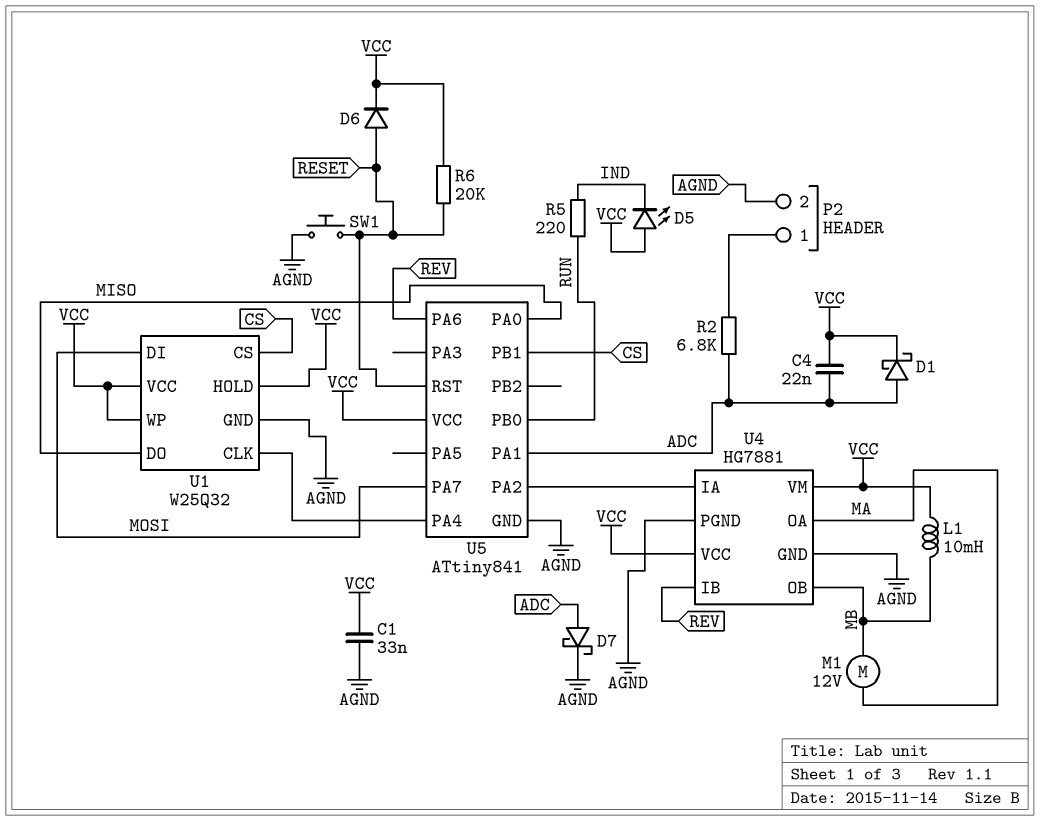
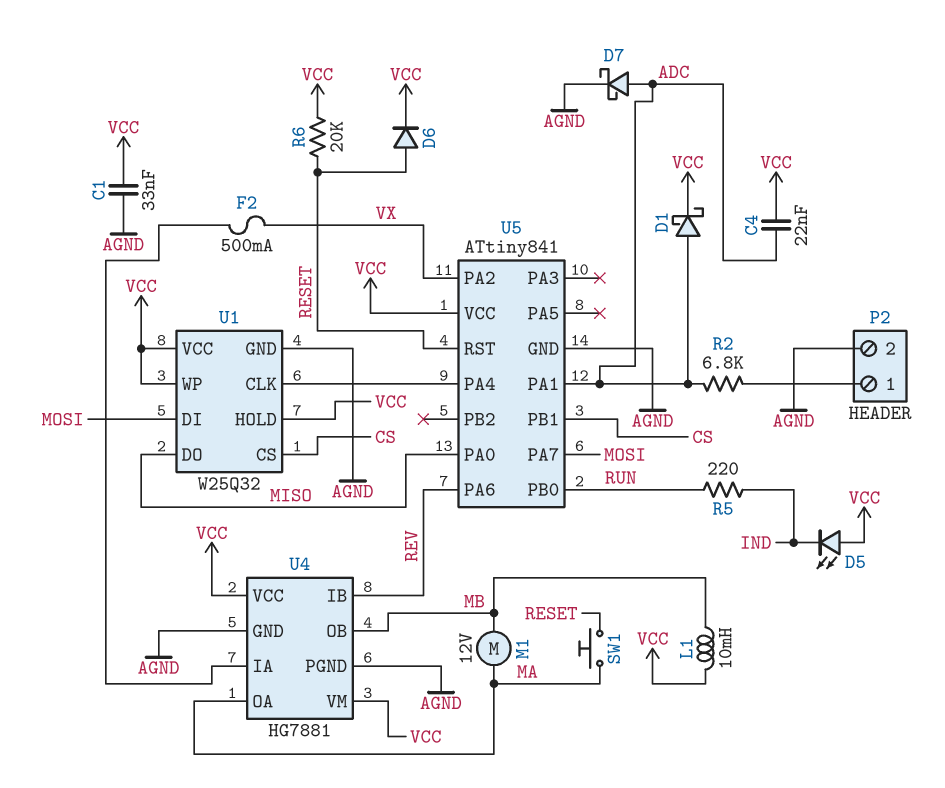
F2: none -> 500mA (U4/IA, VX)
SW1: button (AGND, RESET) -> button (MA, RESET)
U5 pin PA2: U4/IA -> VX

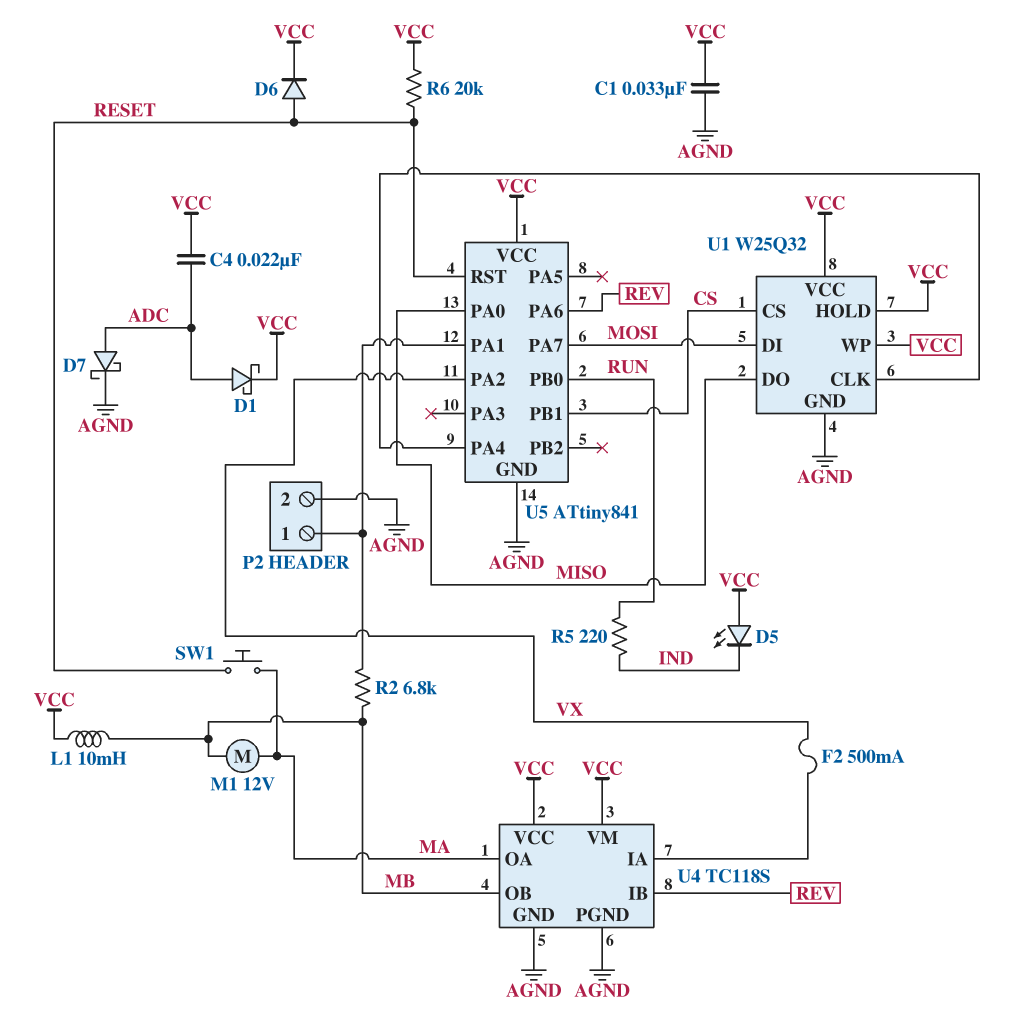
R2: 6.8k (ADC, P2/1) -> 6.8k (MB, P2/1)
U4: HG7881 -> TC118S
U5 pin PA1: ADC -> P2/1

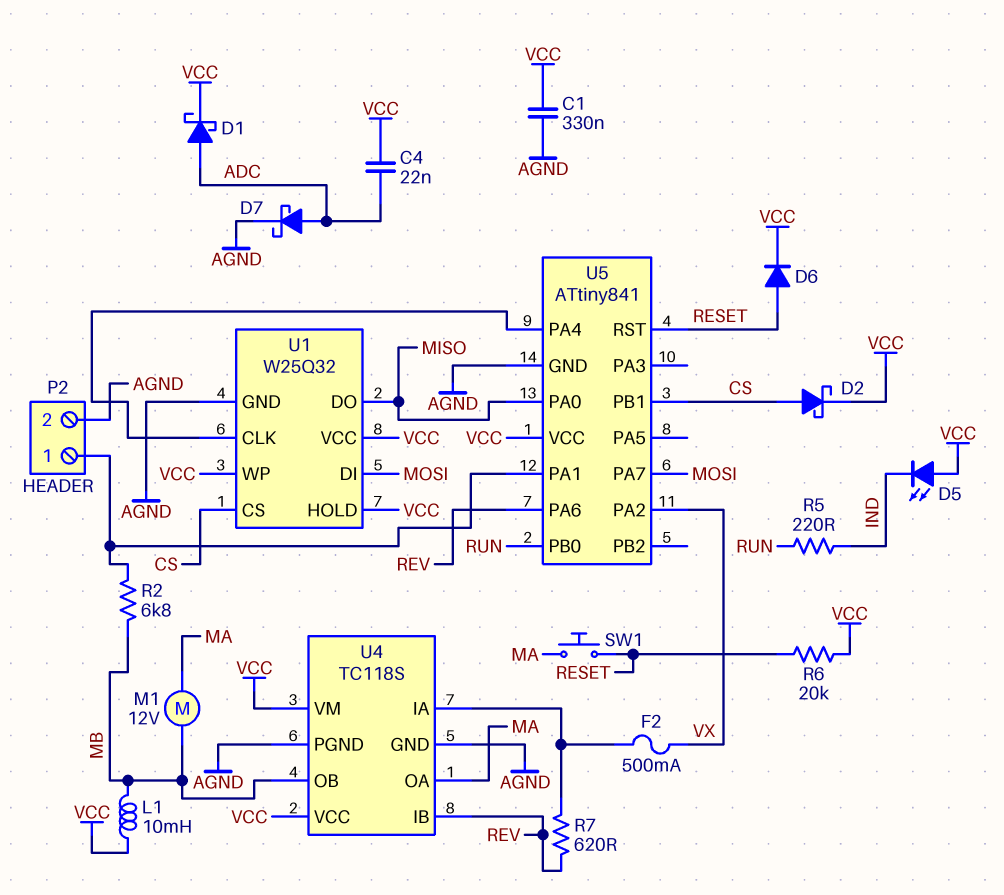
C1: 33nF (AGND, VCC) -> 330nF (AGND, VCC)
D2: none -> schottky (A CS, K VCC)
R7: none -> 620 (REV, U4/IA)

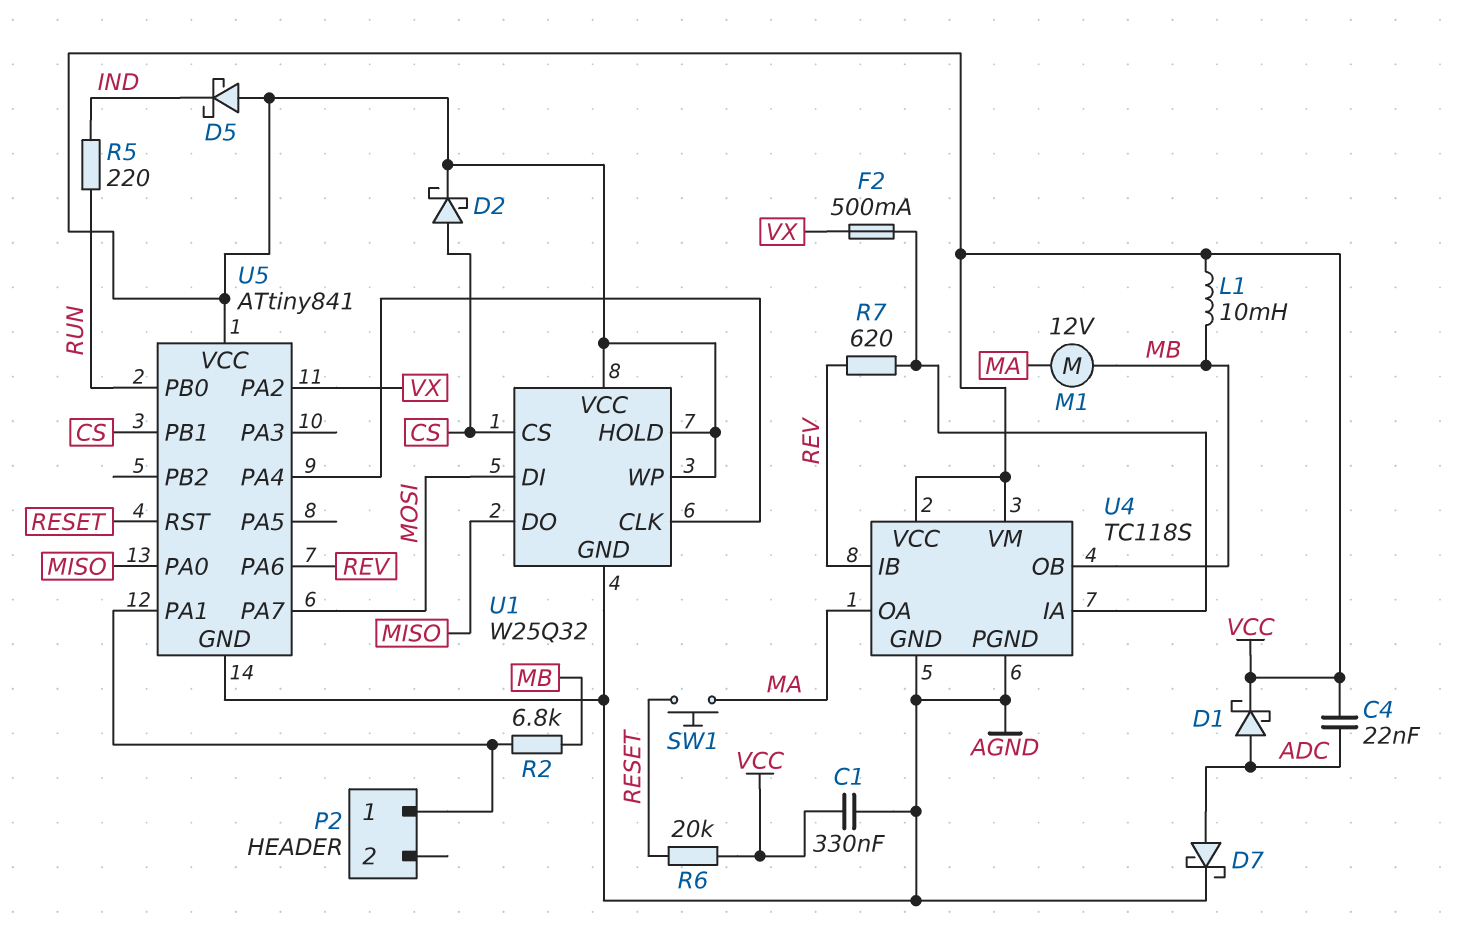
D5: LED (A VCC, K IND) -> schottky (A VCC, K IND)
D6: diode (A RESET, K VCC) -> none
P2 pin 2: AGND -> none

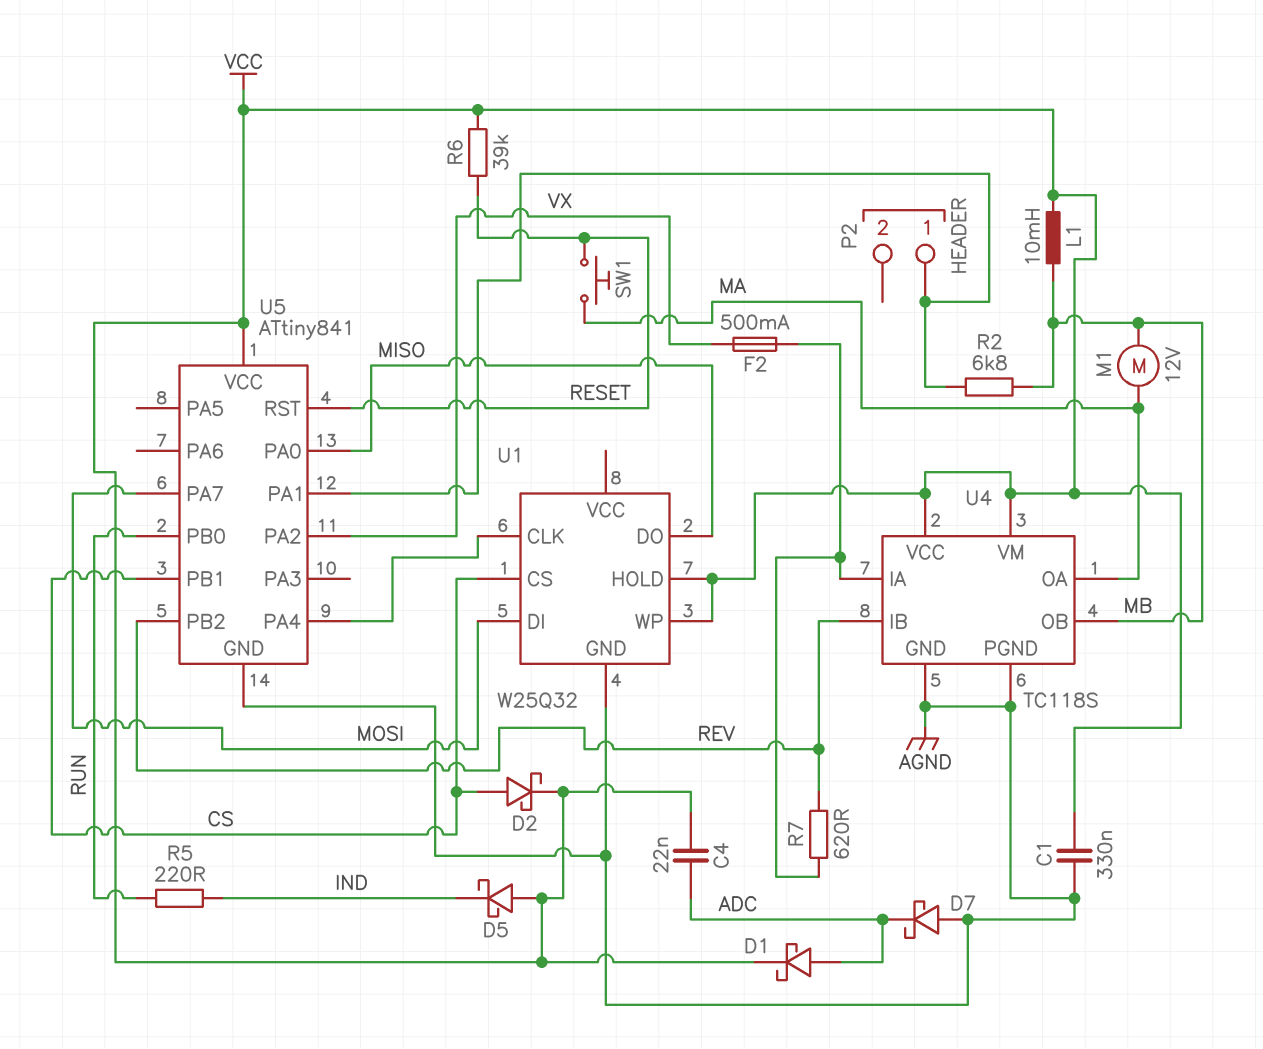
D7: schottky (A ADC, K AGND) -> schottky (A AGND, K ADC)
R6: 20k (RESET, VCC) -> 39k (RESET, VCC)
U1 pin VCC: VCC -> none
U5 pin PA6: REV -> none
U5 pin PB2: none -> REV

